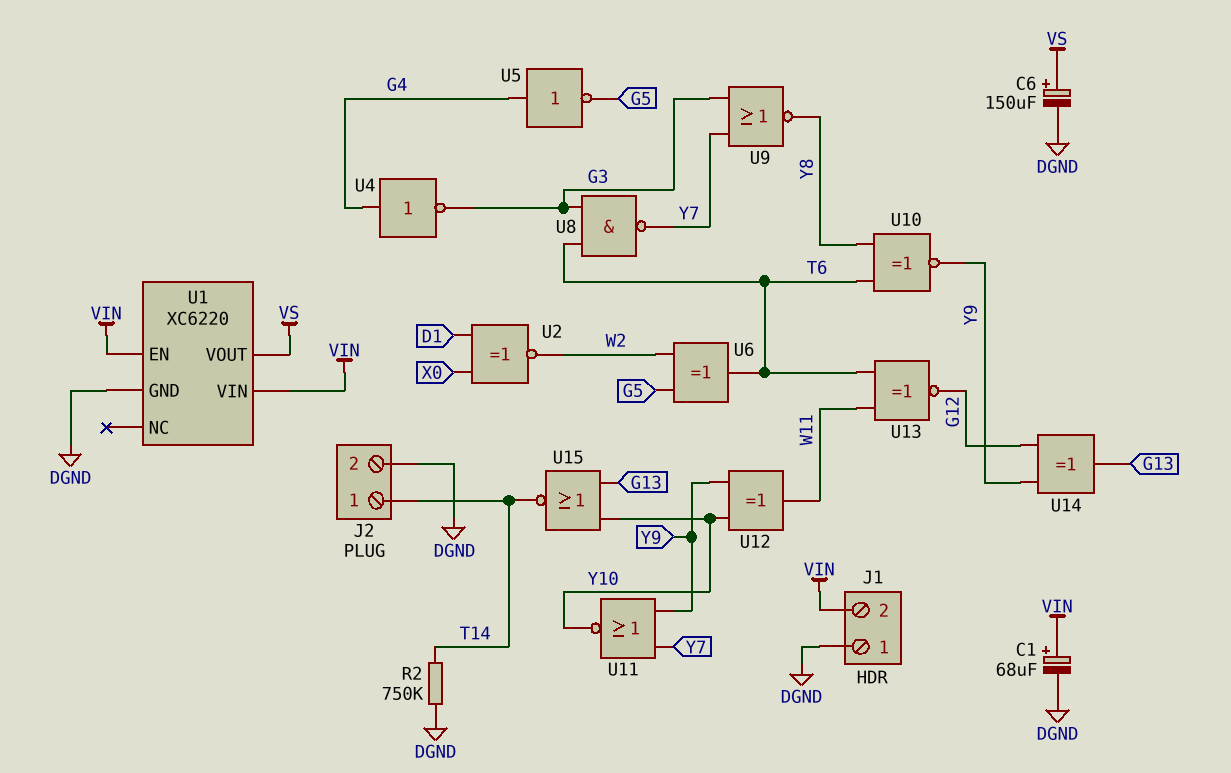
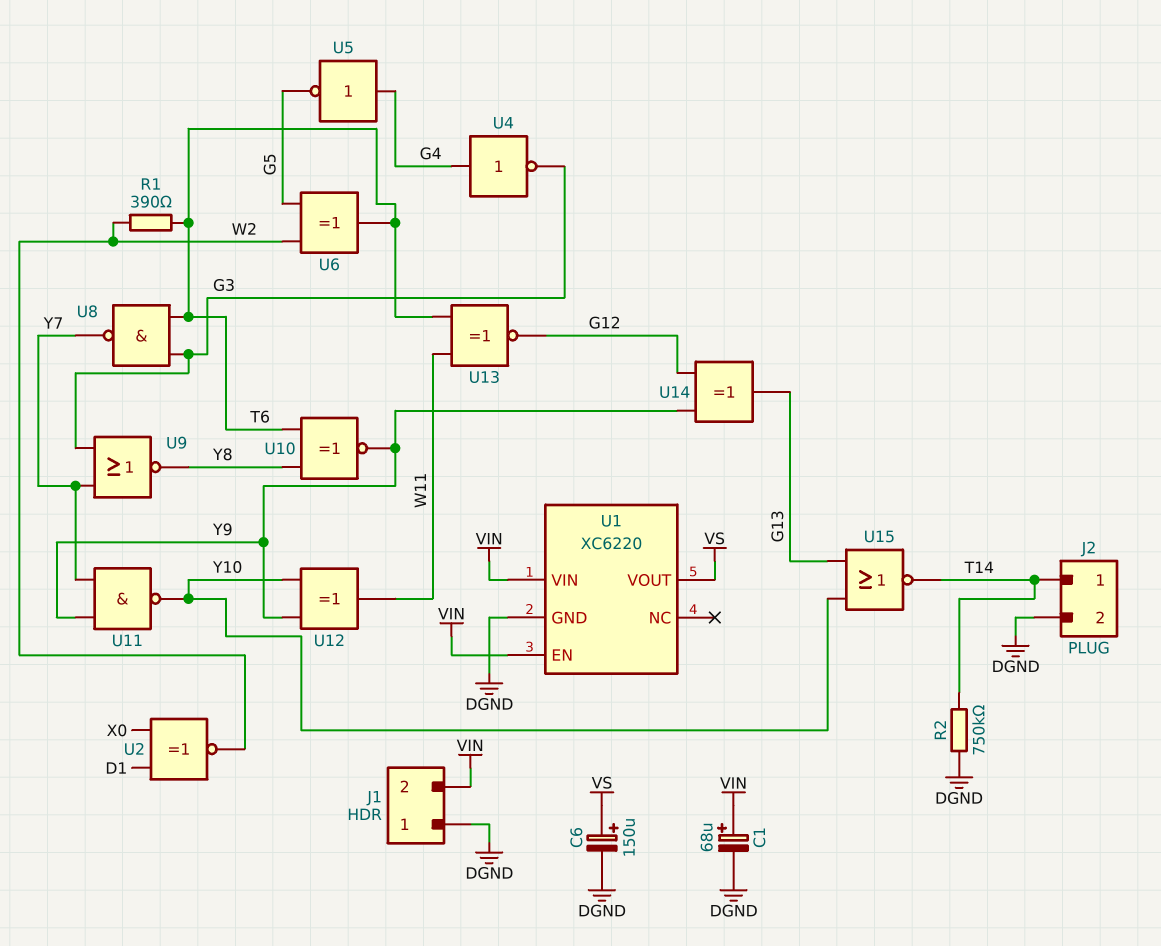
R1: none -> 390 (T6, W2)
U11: NOR (in Y7, in Y9, out Y10) -> NAND (in Y7, in Y9, out Y10)

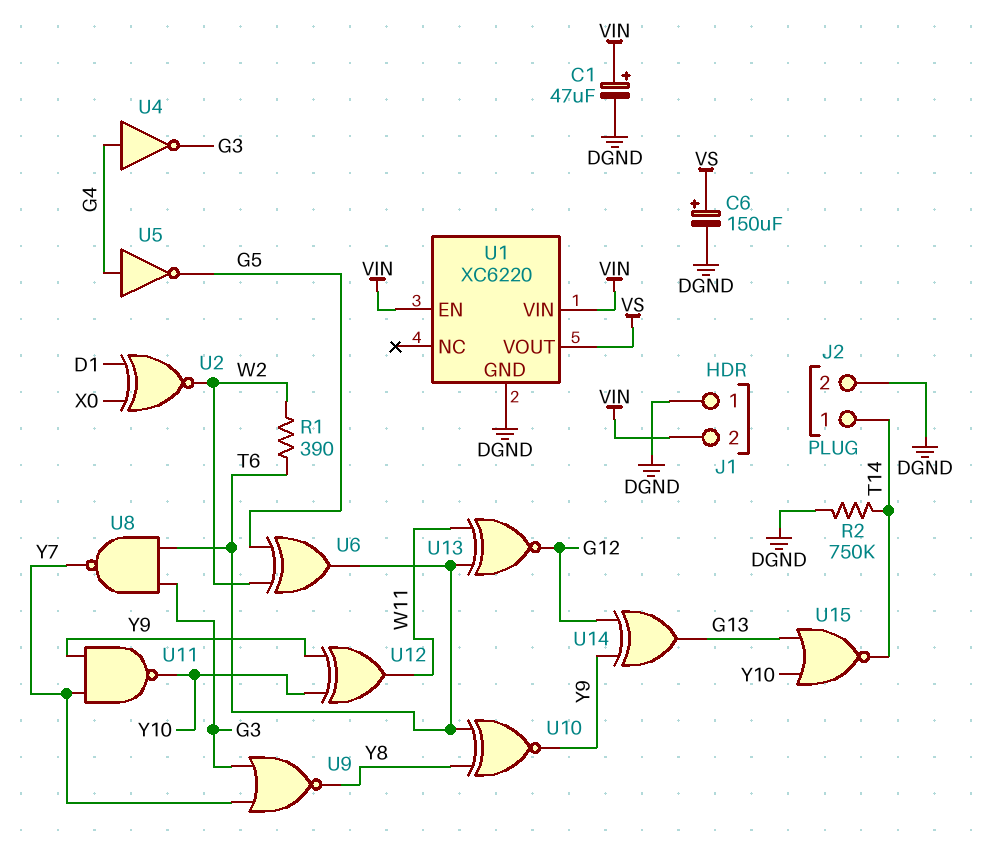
C1: 68uF (plus VIN, minus DGND) -> 47uF (plus VIN, minus DGND)

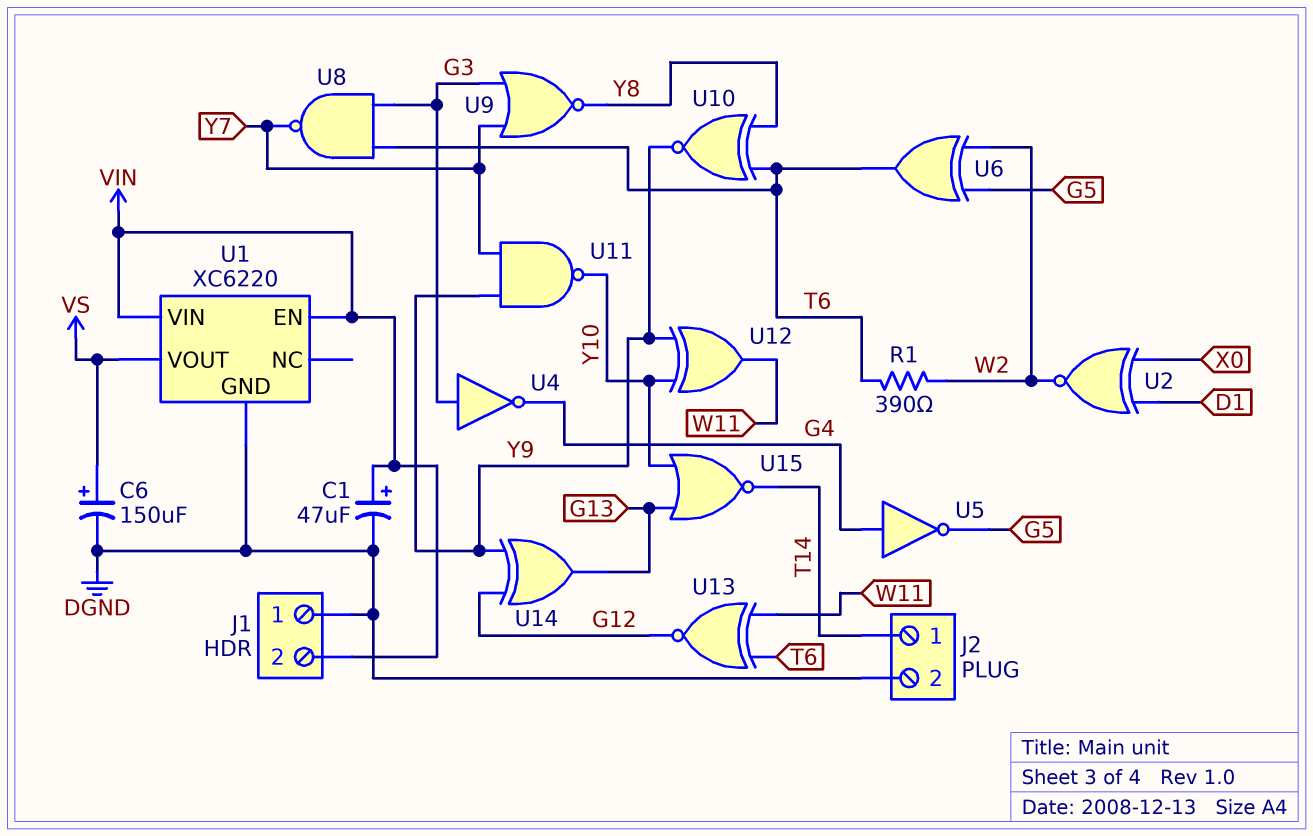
R2: 750k (DGND, T14) -> none
U4: NOT (in G4, out G3) -> NOT (in G3, out G4)

